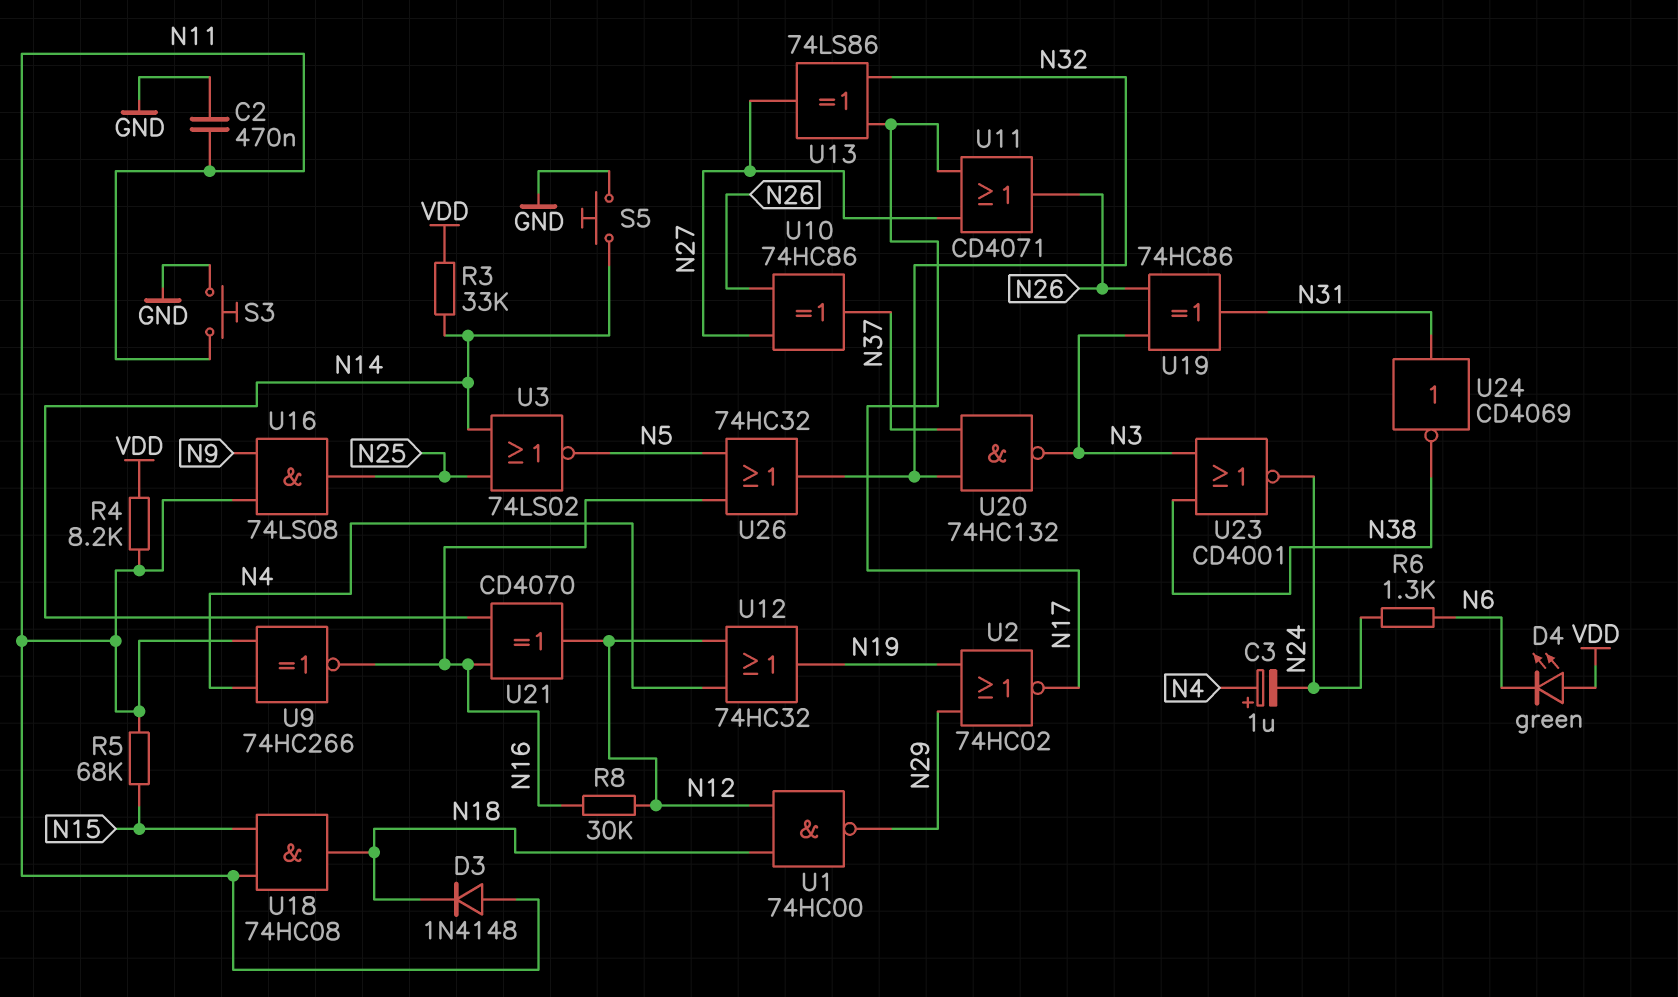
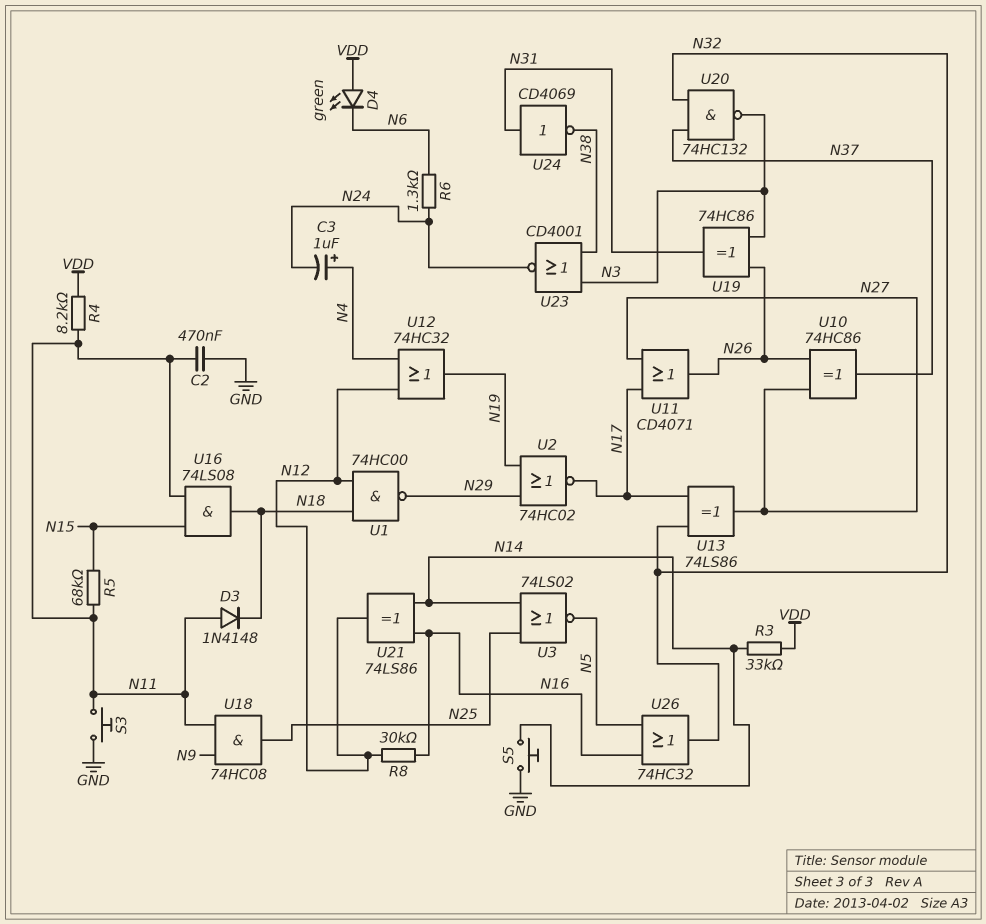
U9: XNOR 74HC266 (in N4, in N11, out N16) -> none
U16: AND 74LS08 (in N9, in N11, out N25) -> AND 74LS08 (in N11, in N15, out N18)
U18: AND 74HC08 (in N11, in N15, out N18) -> AND 74HC08 (in N9, in N11, out N25)
U21: XOR CD4070 (in N14, in N16, out N12) -> XOR 74LS86 (in N14, in N16, out N12)

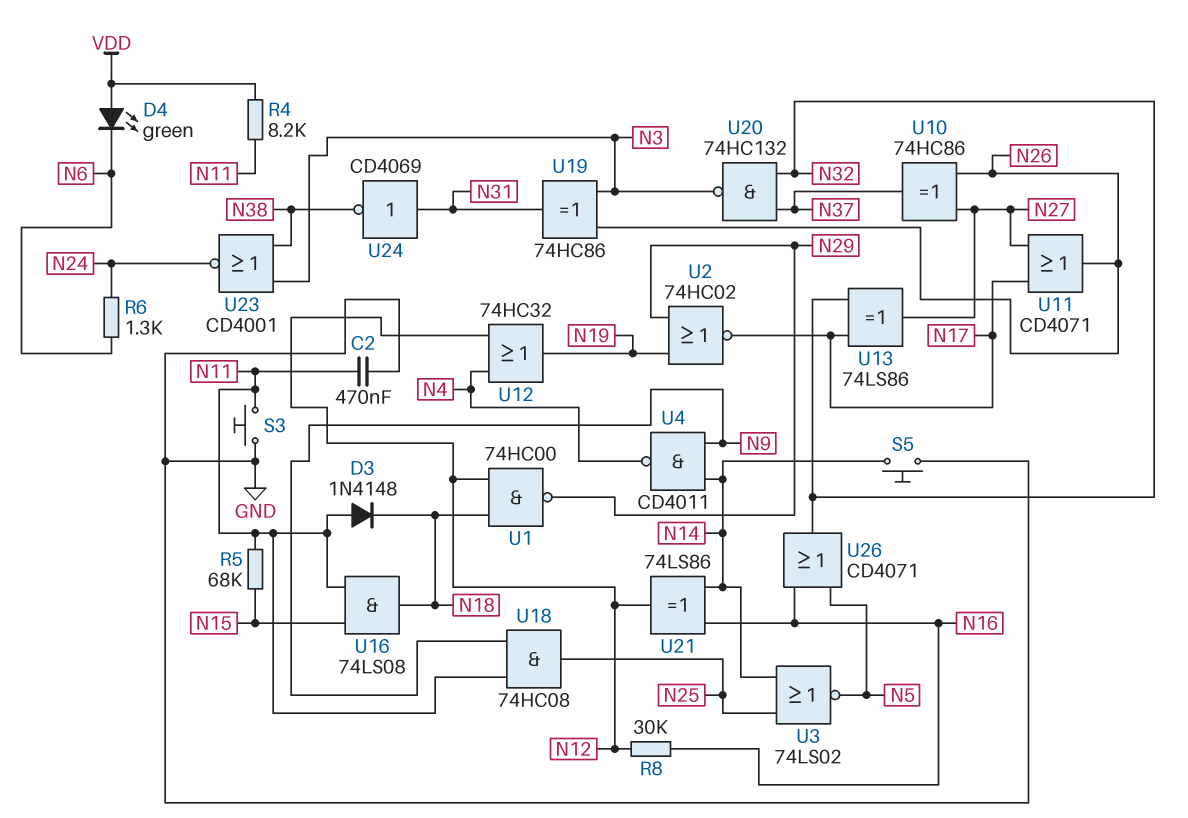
C3: 1uF (plus N4, minus N24) -> none
R3: 33k (N14, VDD) -> none
U4: none -> NAND CD4011 (in N9, in N14, out N4)
U26: OR 74HC32 (in N5, in N16, out N32) -> OR CD4071 (in N5, in N16, out N32)

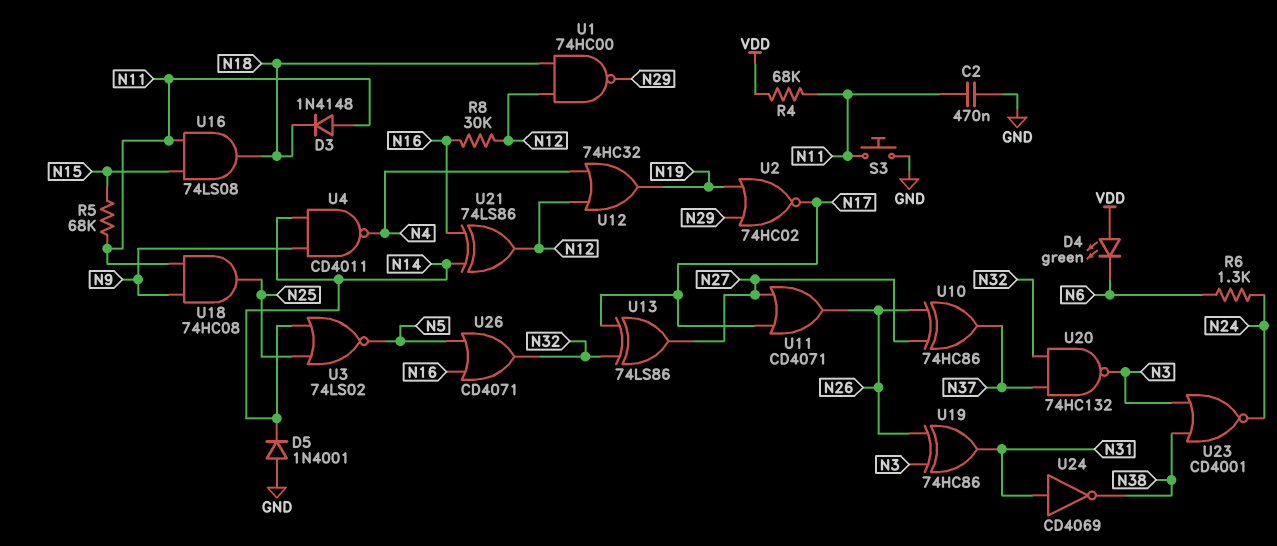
D5: none -> diode 1N4001 (A GND, K N14)
R4: 8.2k (N11, VDD) -> 68k (N11, VDD)
S5: button (GND, N14) -> none

